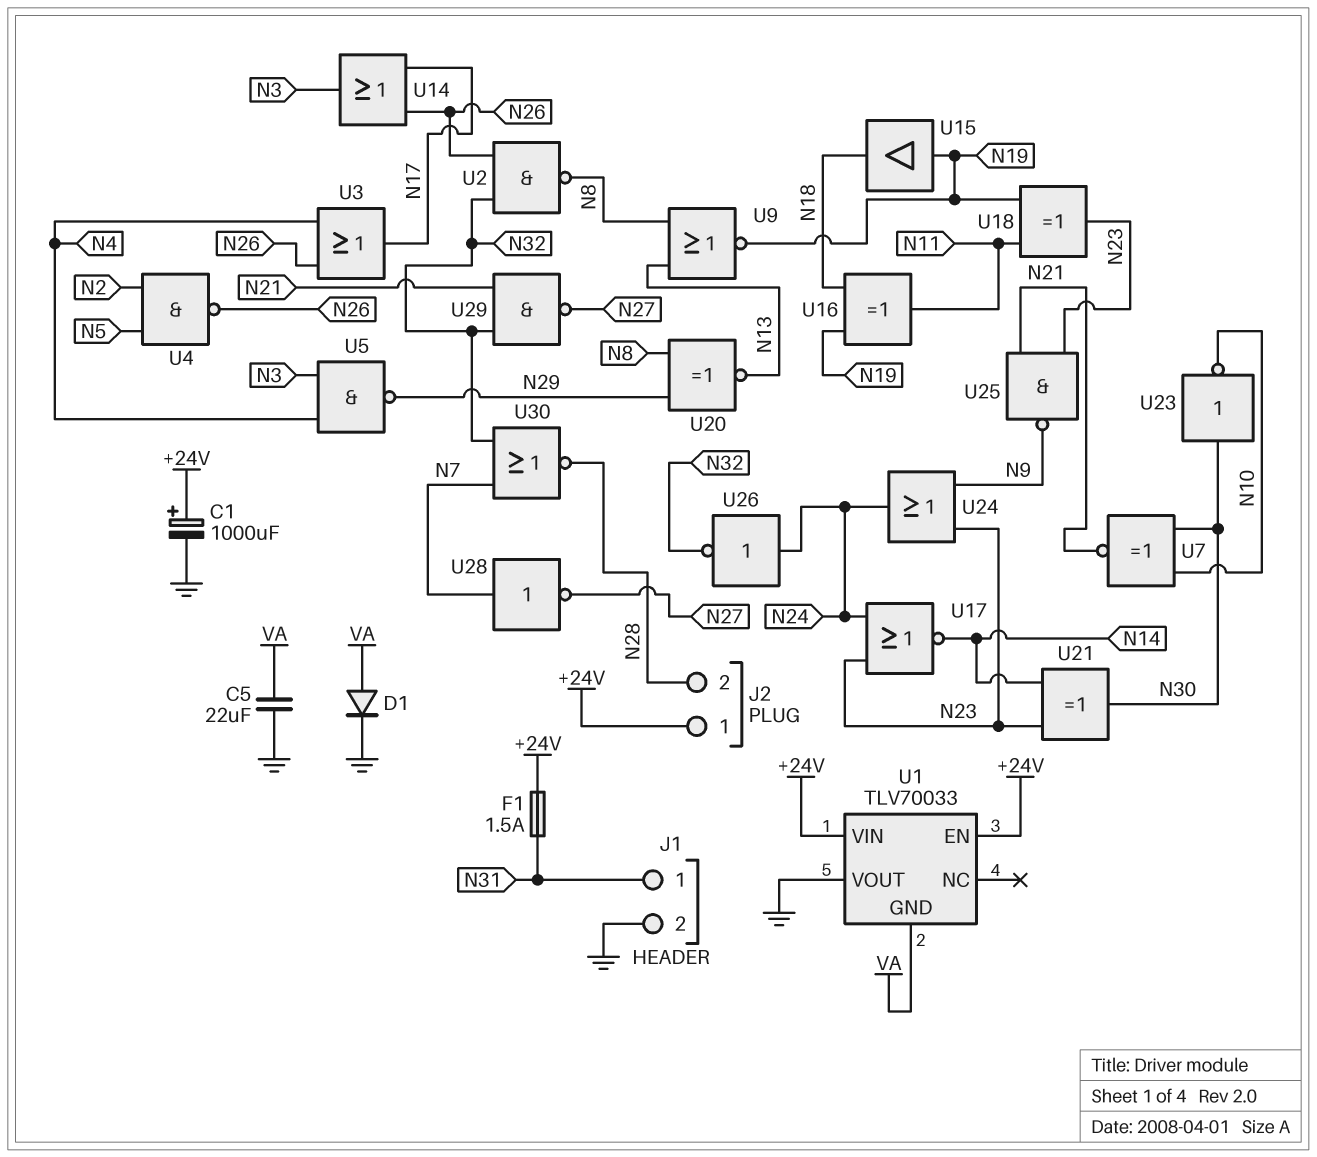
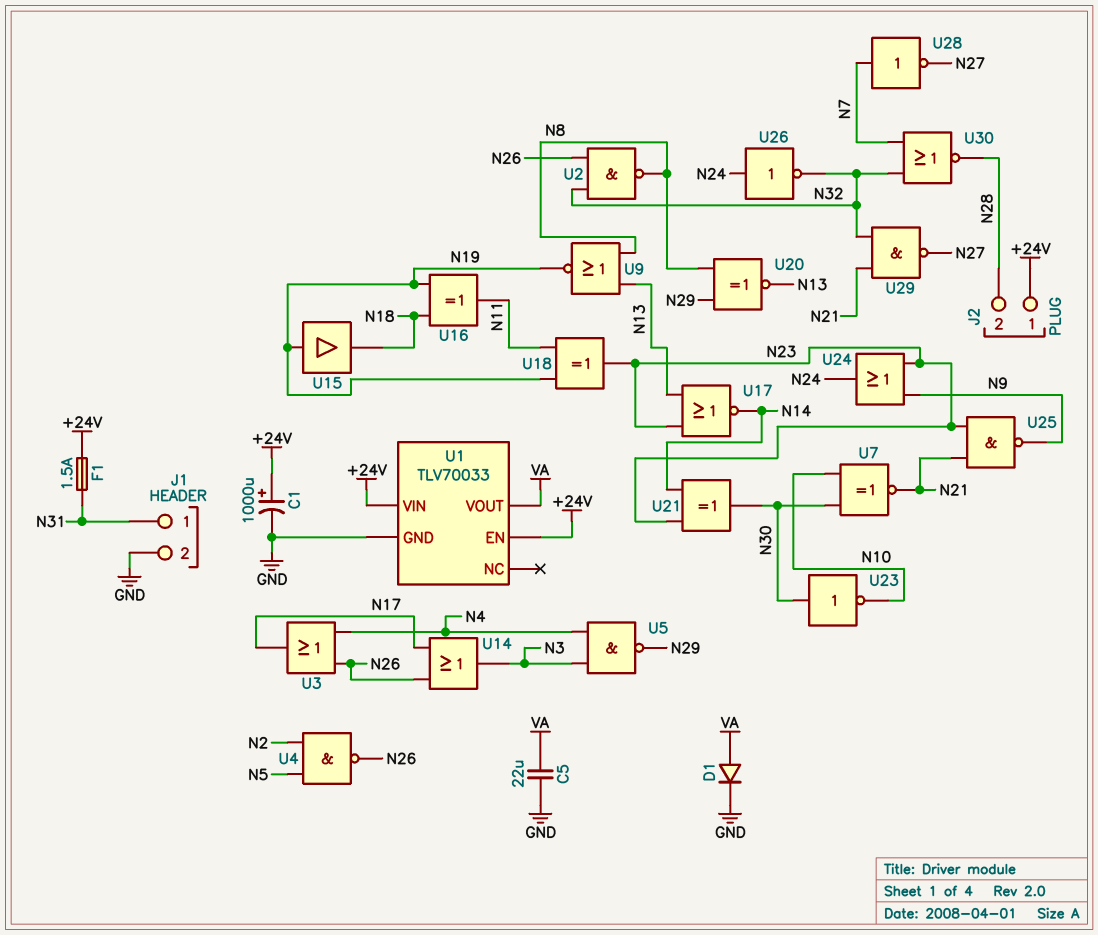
U1 pin GND: VA -> GND
U1 pin VOUT: GND -> VA
U17: NOR (in N23, in N24, out N14) -> NOR (in N13, in N23, out N14)

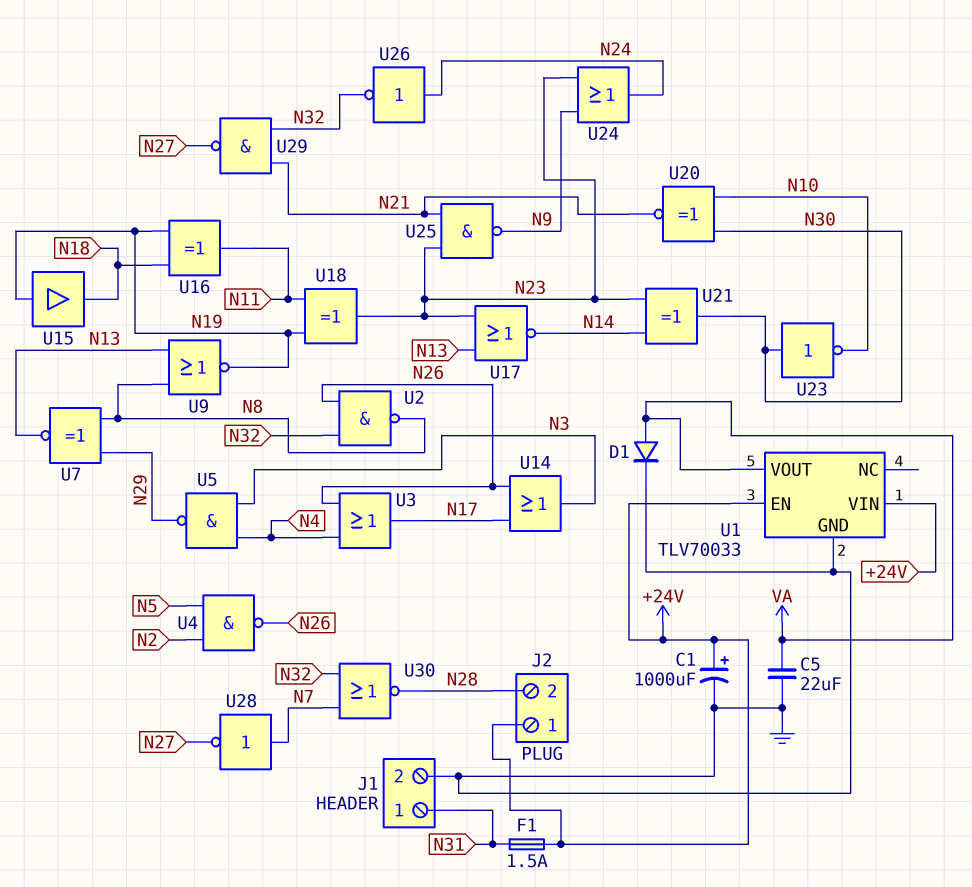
U7: XNOR (in N10, in N30, out N21) -> XNOR (in N8, in N29, out N13)
U20: XNOR (in N8, in N29, out N13) -> XNOR (in N10, in N30, out N21)

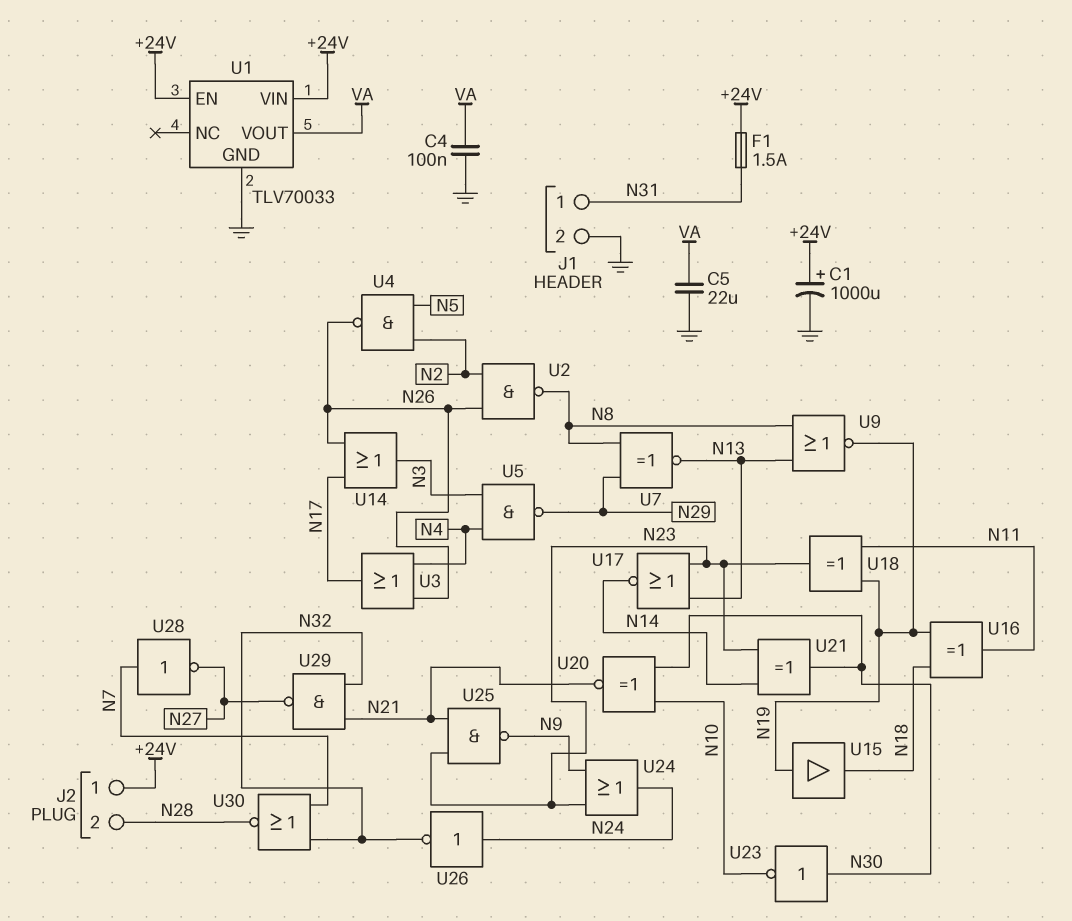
C4: none -> 100nF (GND, VA)
D1: diode (A VA, K GND) -> none
U2: NAND (in N26, in N32, out N8) -> NAND (in N2, in N26, out N8)

